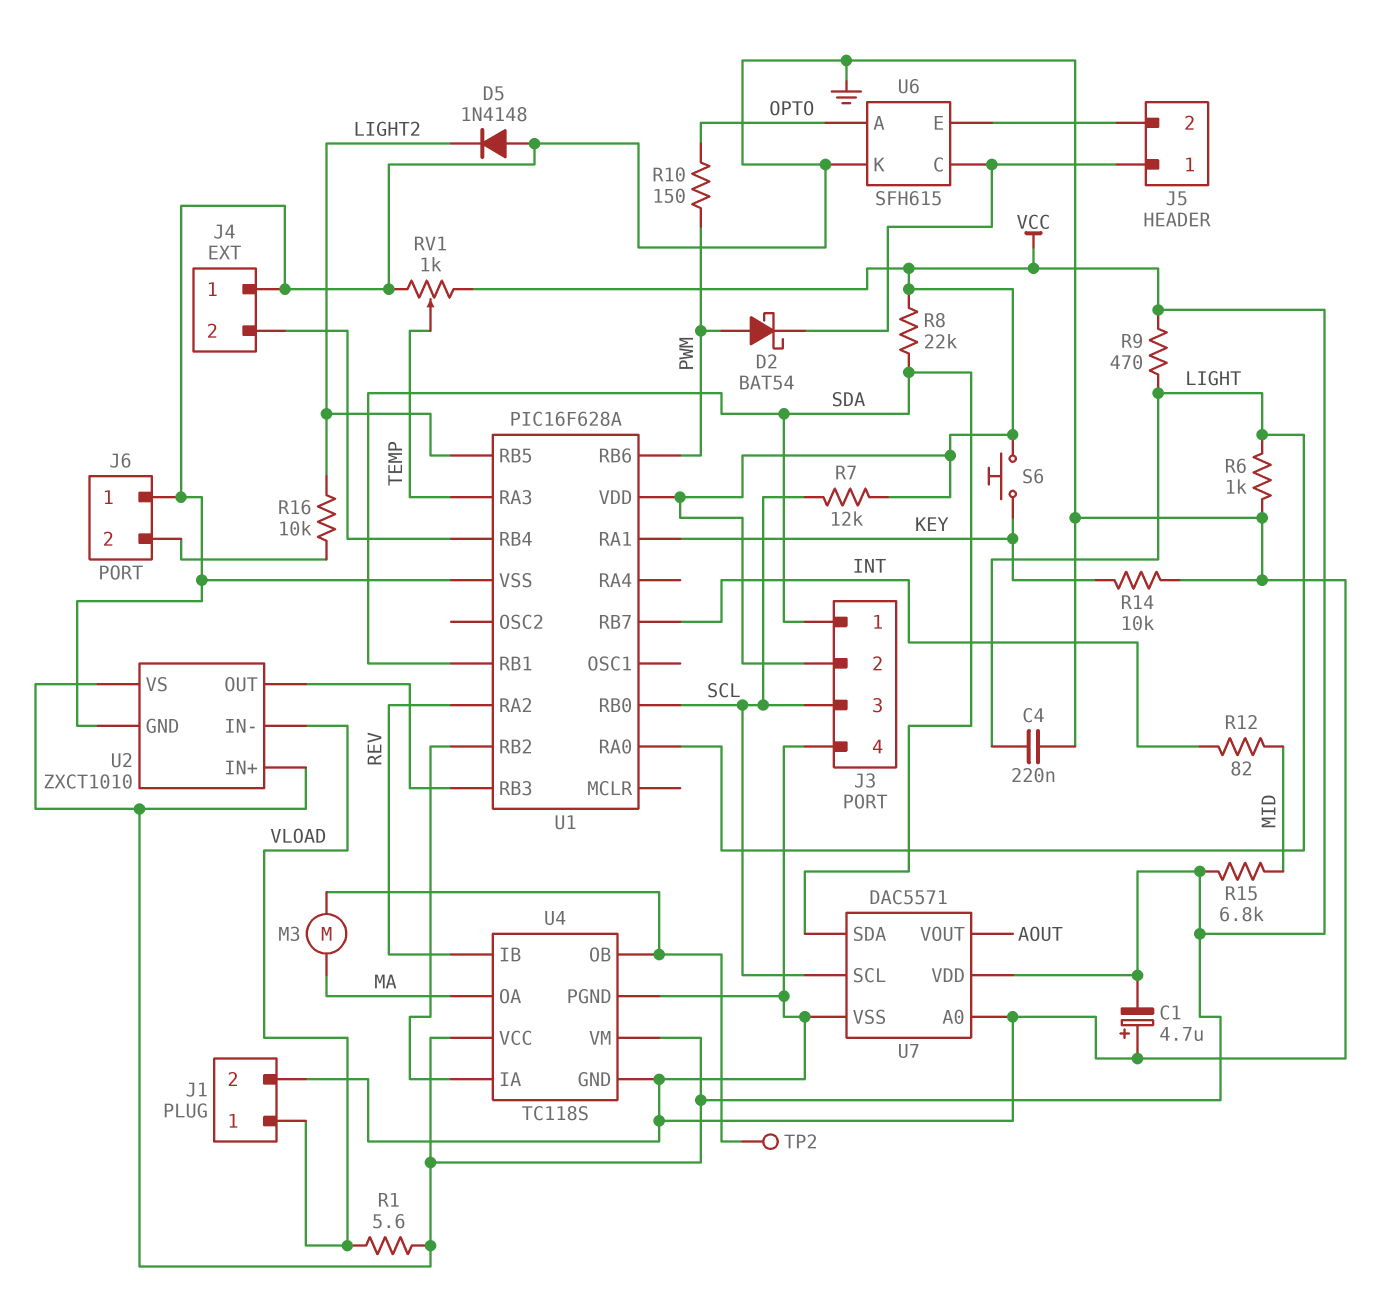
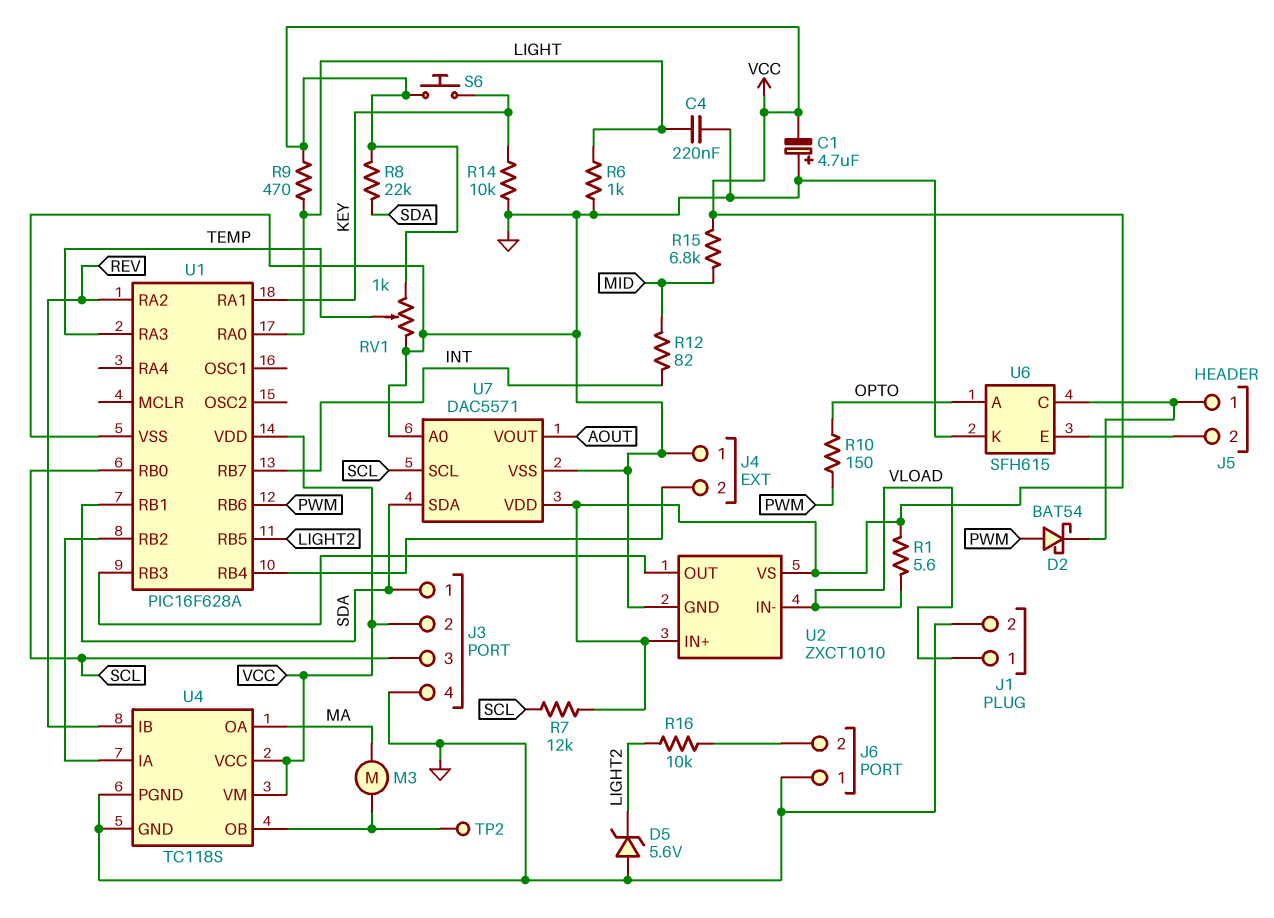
D5: diode 1N4148 (A GND, K LIGHT2) -> zener 5.6V (A GND, K LIGHT2)

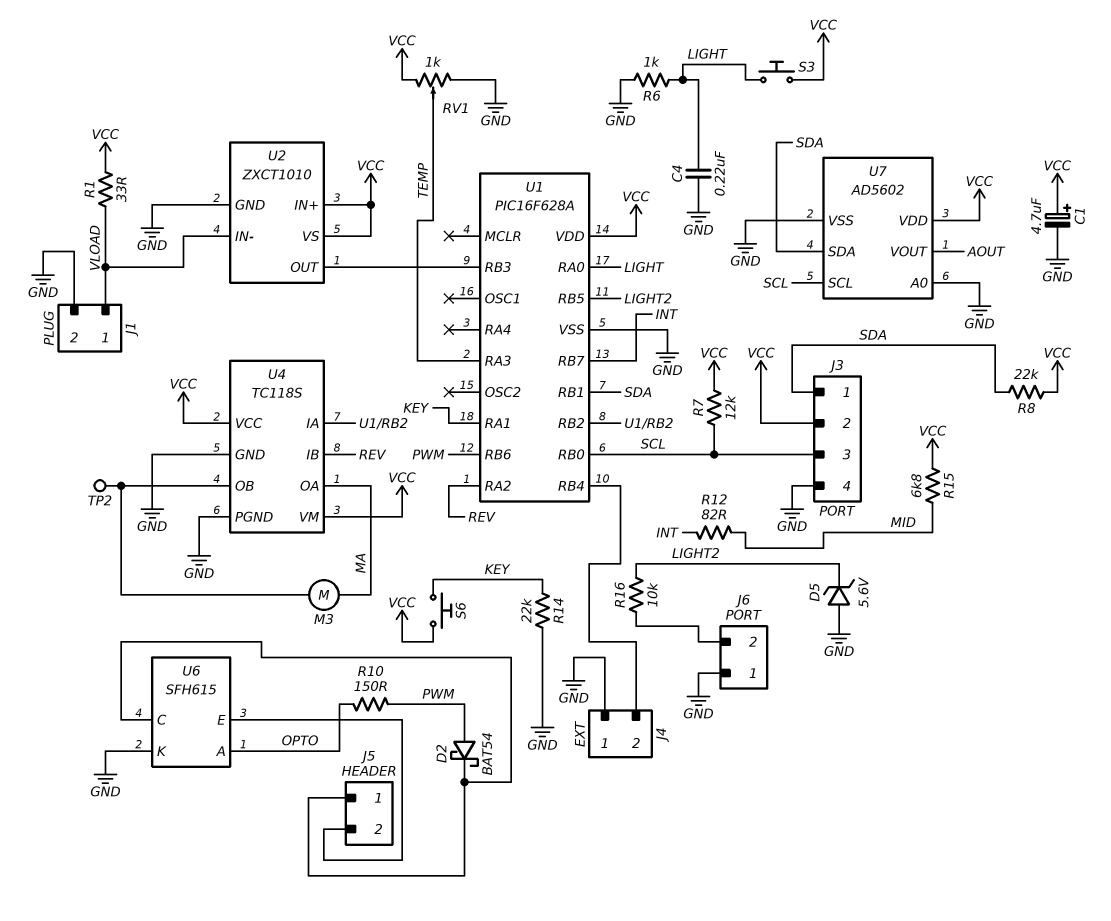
C1: 4.7uF (plus GND, minus VCC) -> 4.7uF (plus VCC, minus GND)
R1: 5.6 (VCC, VLOAD) -> 33 (VCC, VLOAD)
R9: 470 (LIGHT, VCC) -> none
R14: 10k (GND, KEY) -> 22k (GND, KEY)
S3: none -> button (LIGHT, VCC)
U7: DAC5571 -> AD5602

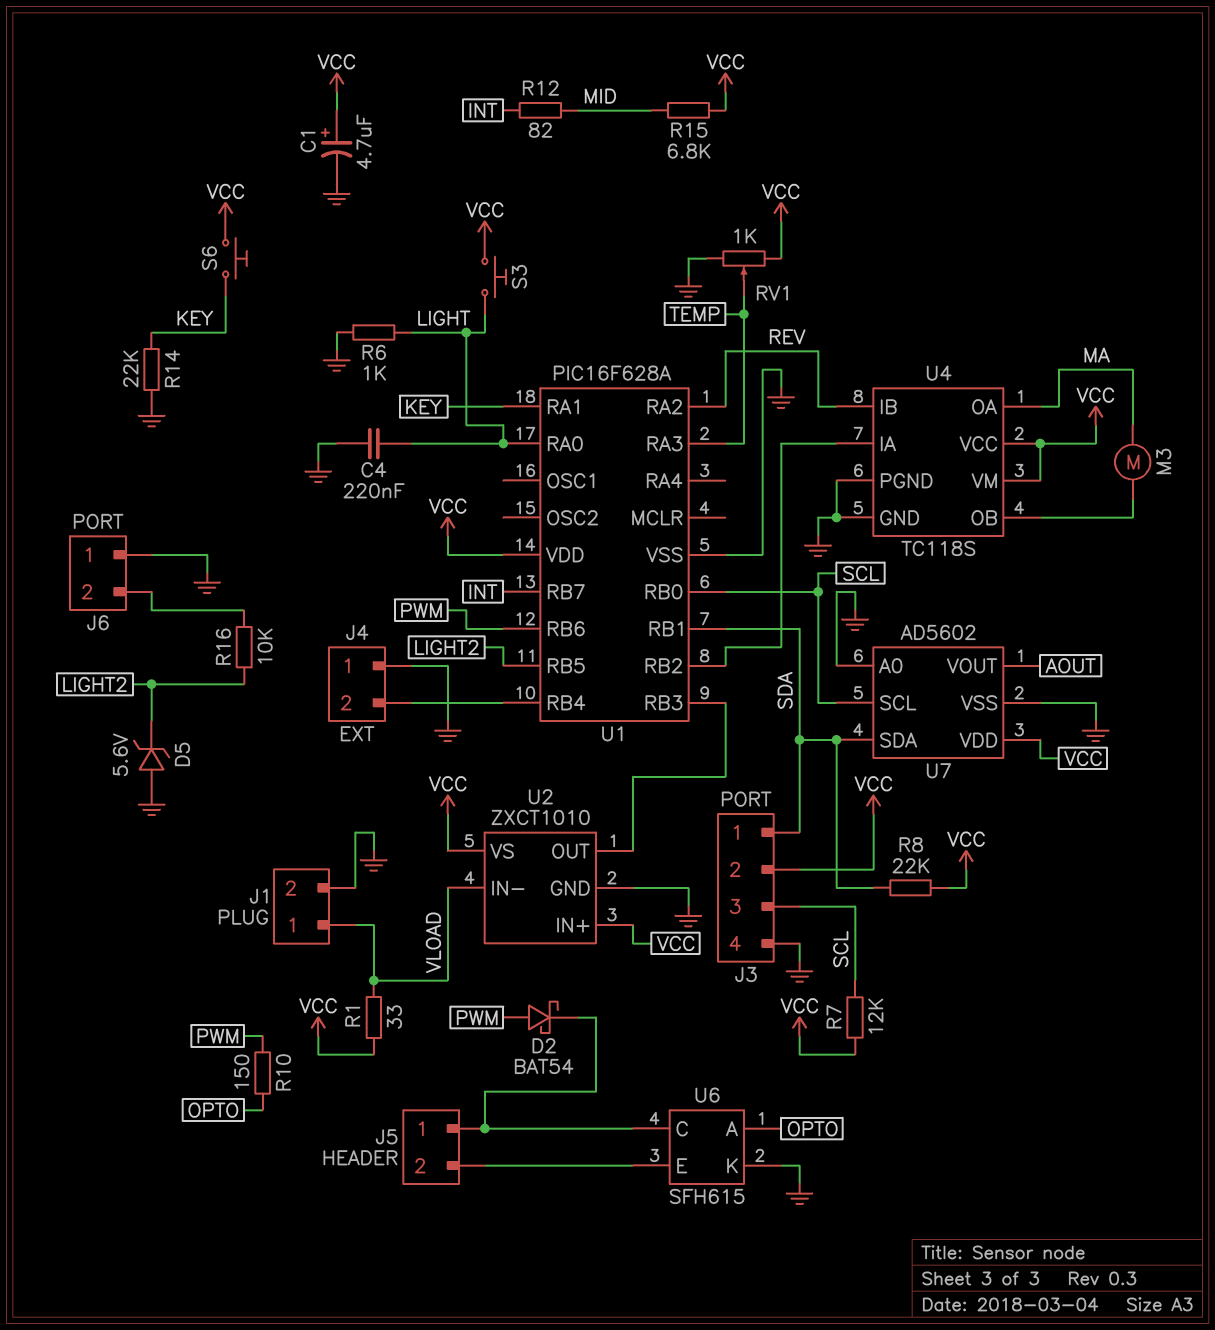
TP2: test point (U4/OB) -> none

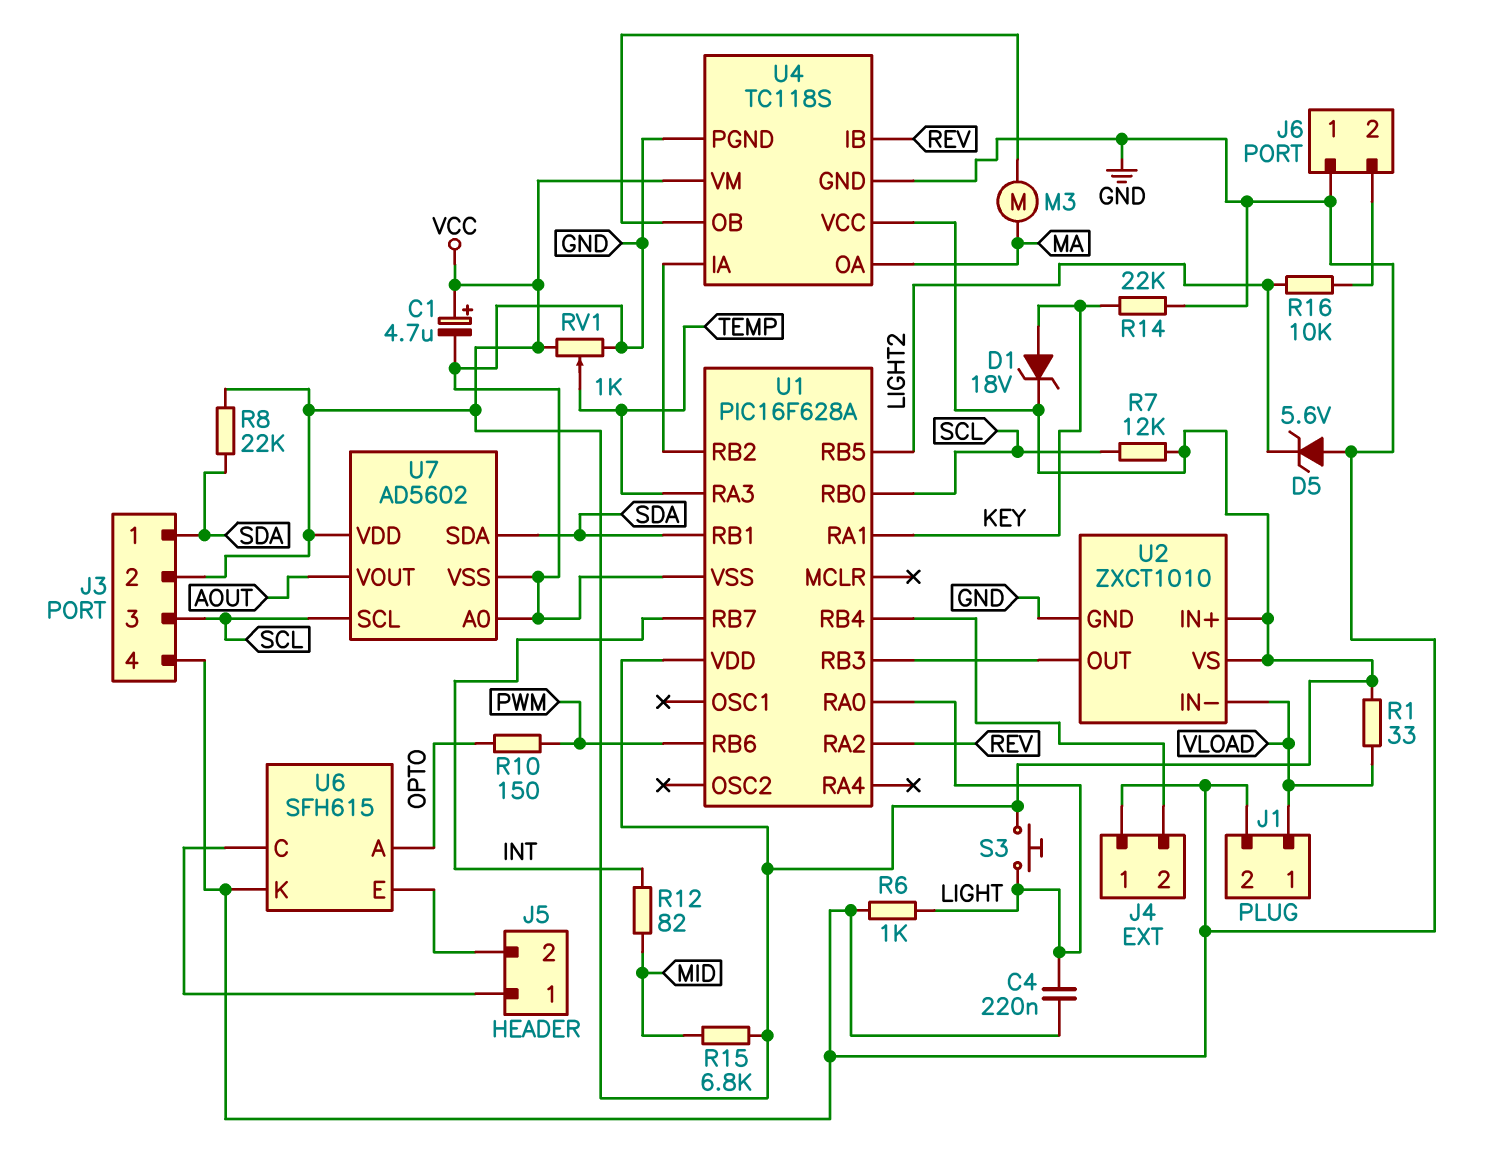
D1: none -> zener 18V (A KEY, K VCC)
D2: schottky BAT54 (A PWM, K J5/1) -> none
S6: button (KEY, VCC) -> none

